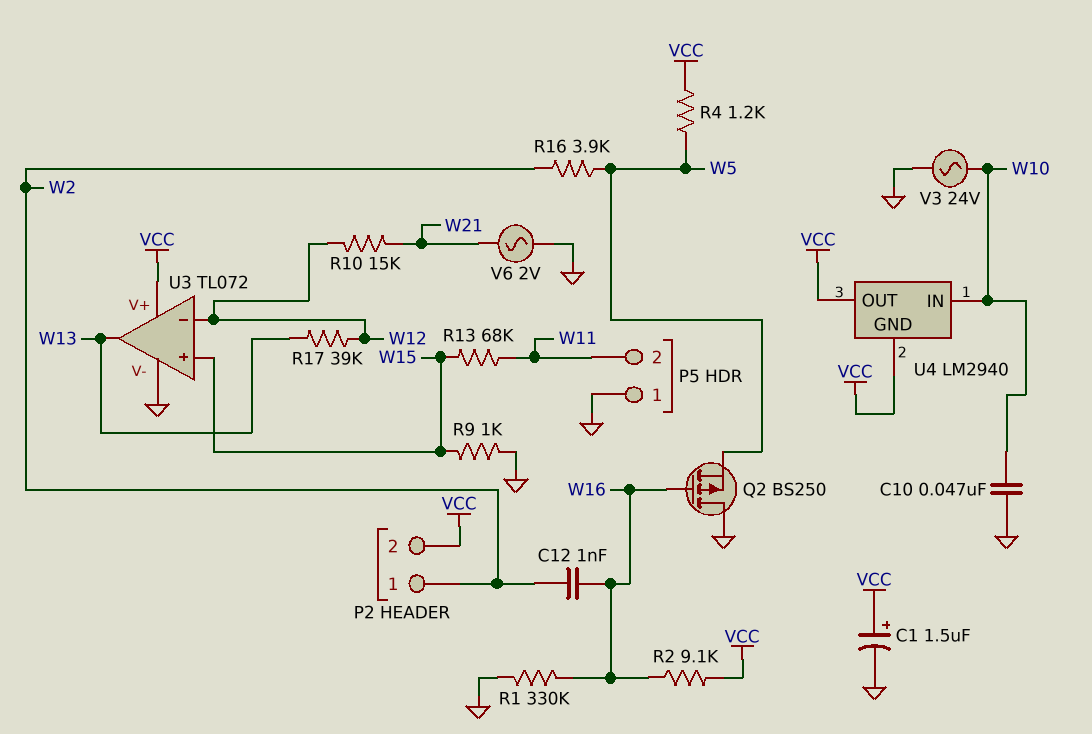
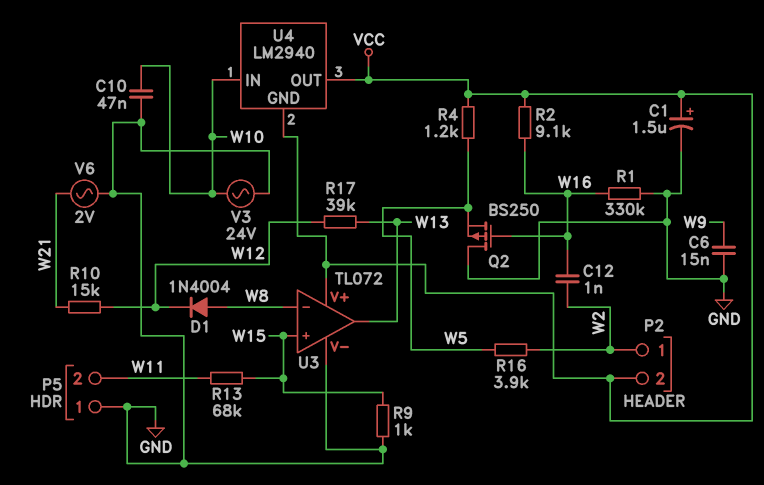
C6: none -> 15nF (GND, W9)
D1: none -> diode 1N4004 (A W8, K W12)
U3 pin in-: W12 -> W8

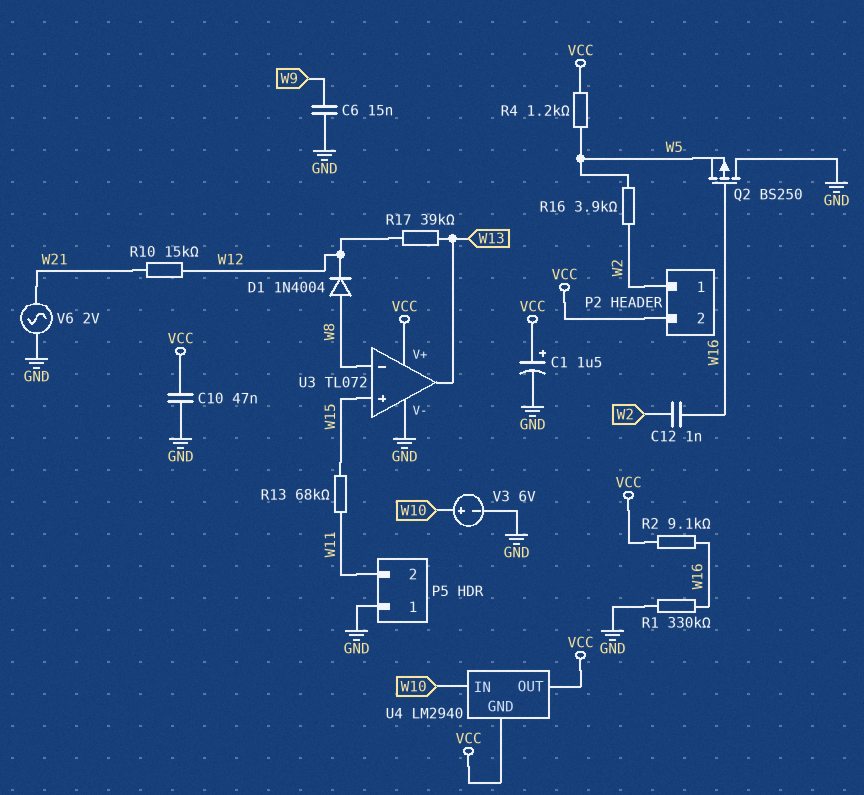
C10: 47nF (GND, W10) -> 47nF (GND, VCC)
R9: 1k (GND, W15) -> none
V3: AC 24V (GND, W10) -> 6V (plus W10, minus GND)

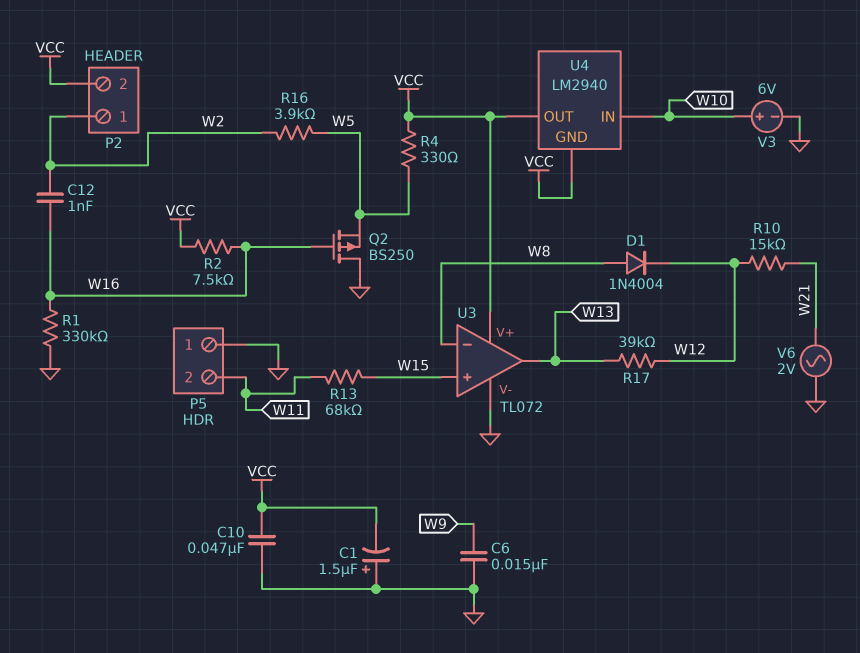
C1: 1.5uF (plus VCC, minus GND) -> 1.5uF (plus GND, minus VCC)
R2: 9.1k (VCC, W16) -> 7.5k (VCC, W16)
R4: 1.2k (VCC, W5) -> 330 (VCC, W5)

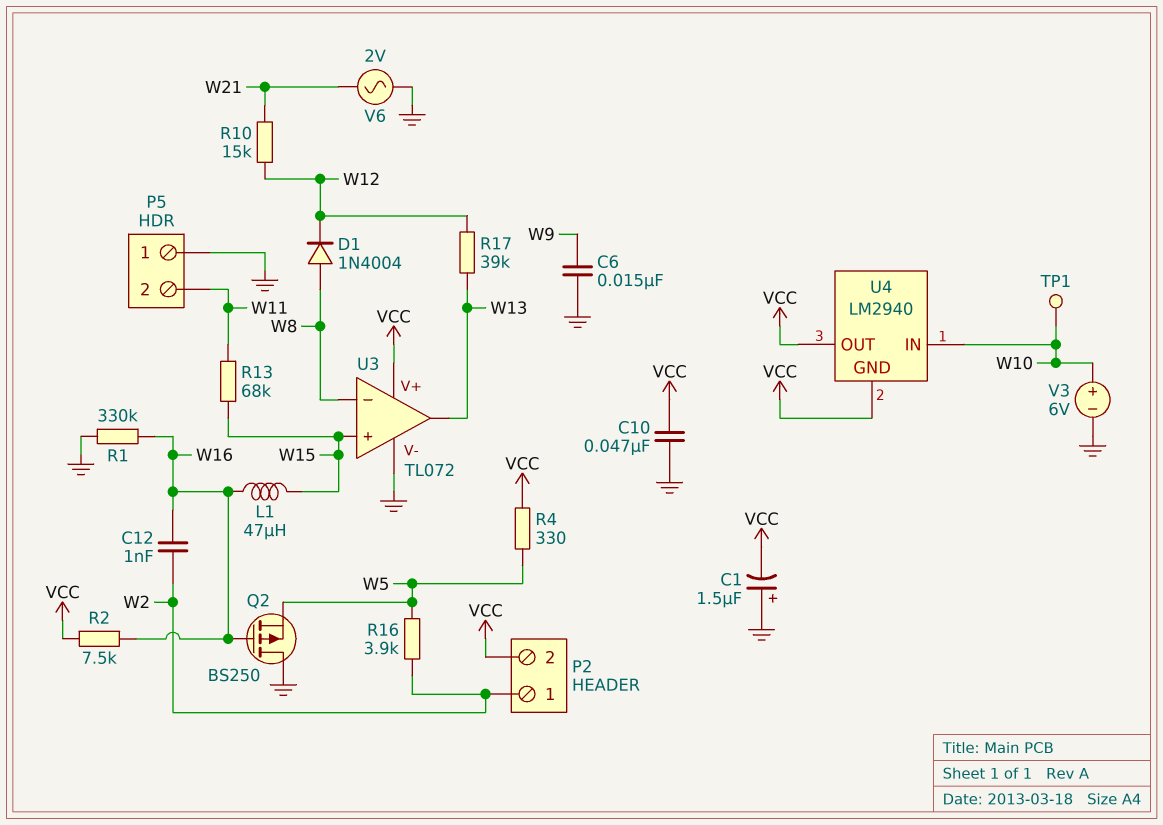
L1: none -> 47uH (W15, W16)
TP1: none -> test point (W10)

